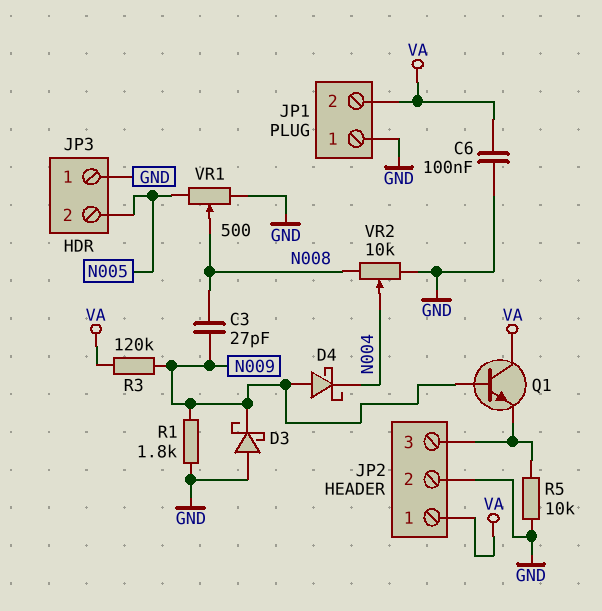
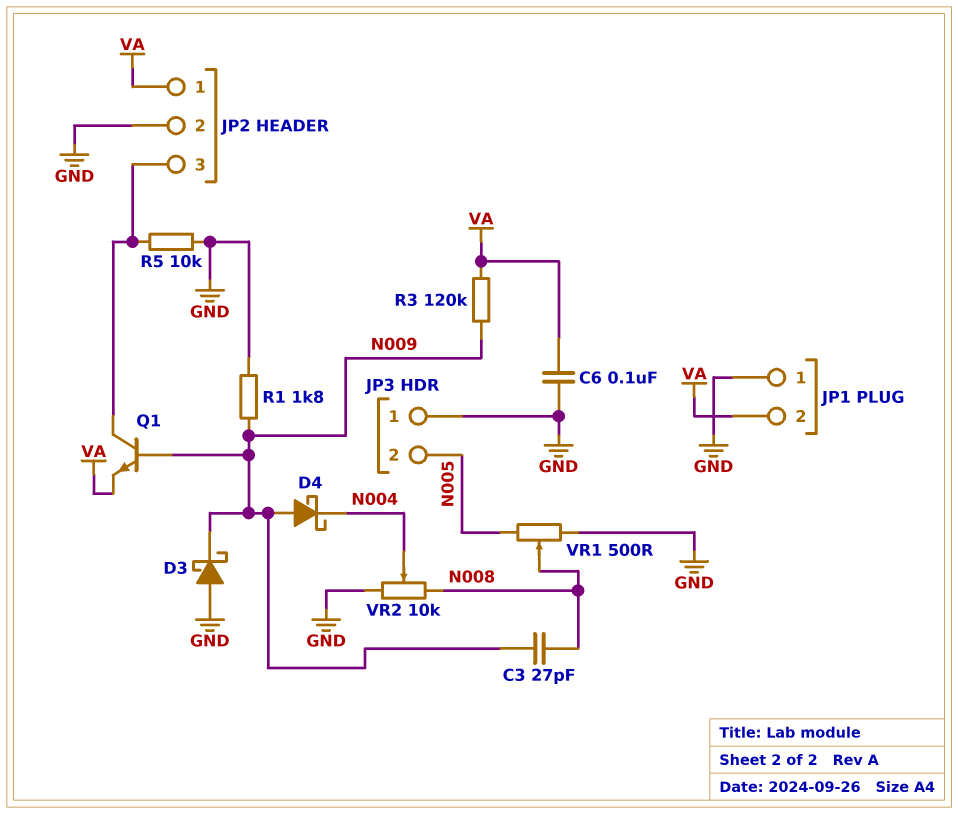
Q1: NPN (B N009, C VA, E JP2/3) -> NPN (B N009, C JP2/3, E VA)

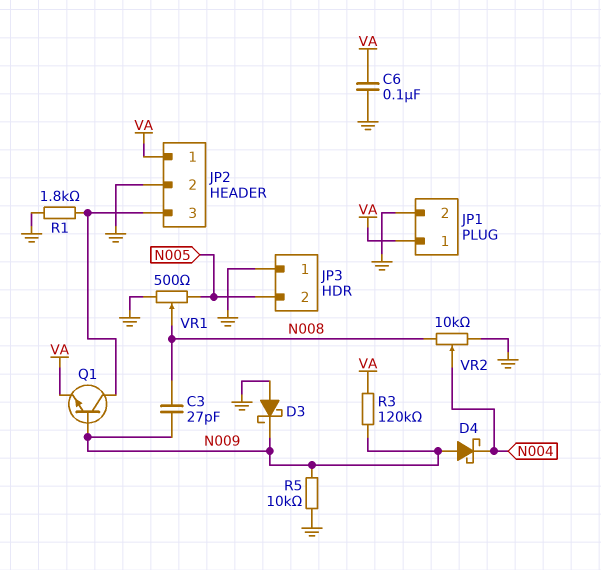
JP1 pin 1: GND -> VA
JP1 pin 2: VA -> GND
R1: 1.8k (GND, N009) -> 1.8k (GND, JP2/3)
R5: 10k (GND, JP2/3) -> 10k (GND, N009)

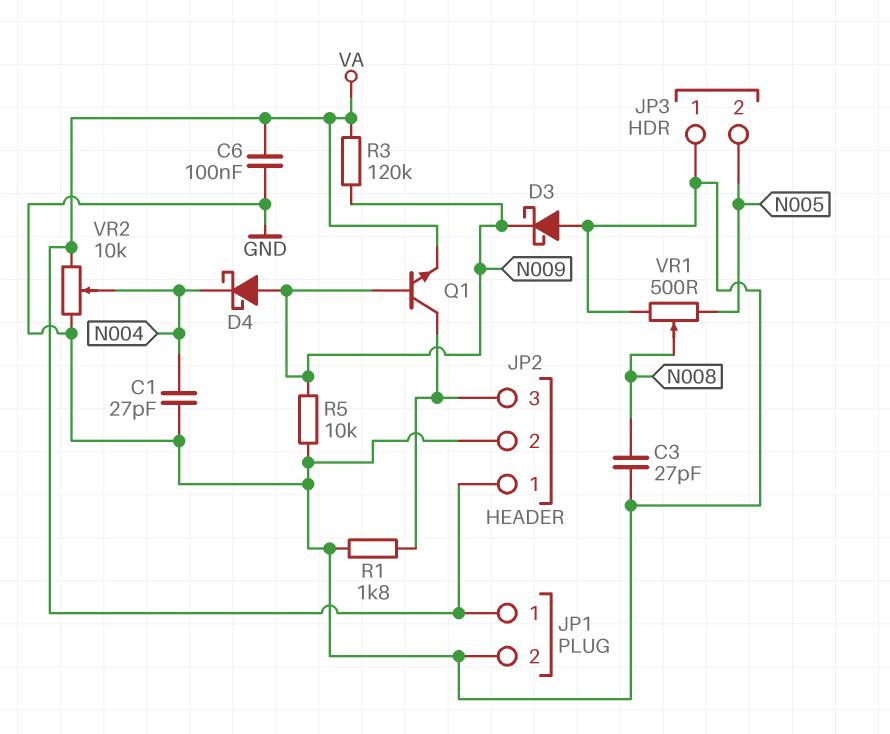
C1: none -> 27pF (GND, N004)
C3: 27pF (N008, N009) -> 27pF (GND, N008)
VR2: 10k (GND, N008, wiper N004) -> 10k (GND, VA, wiper N004)

